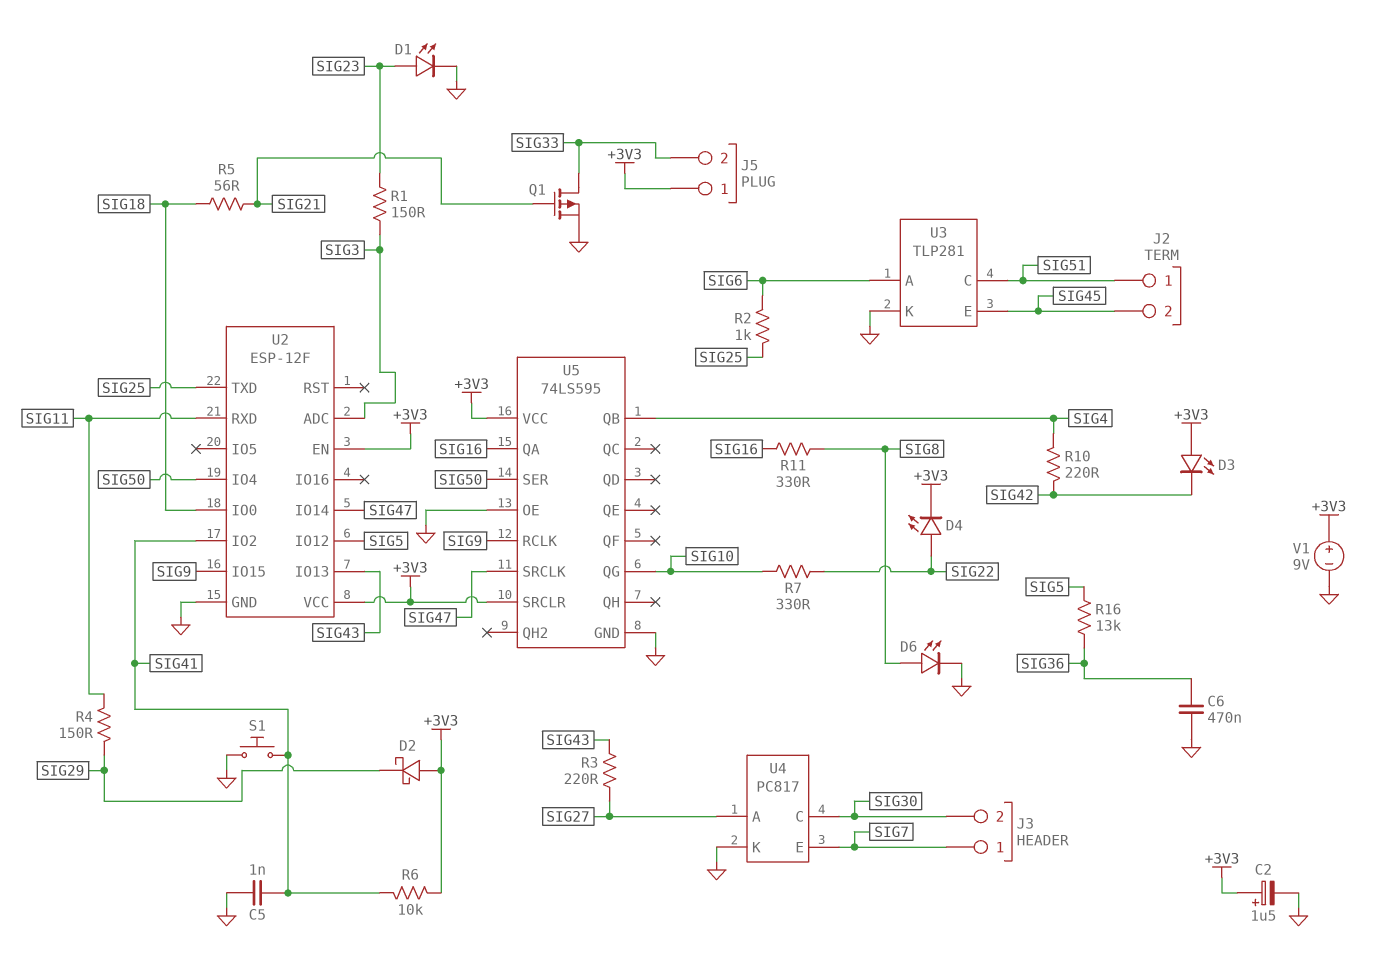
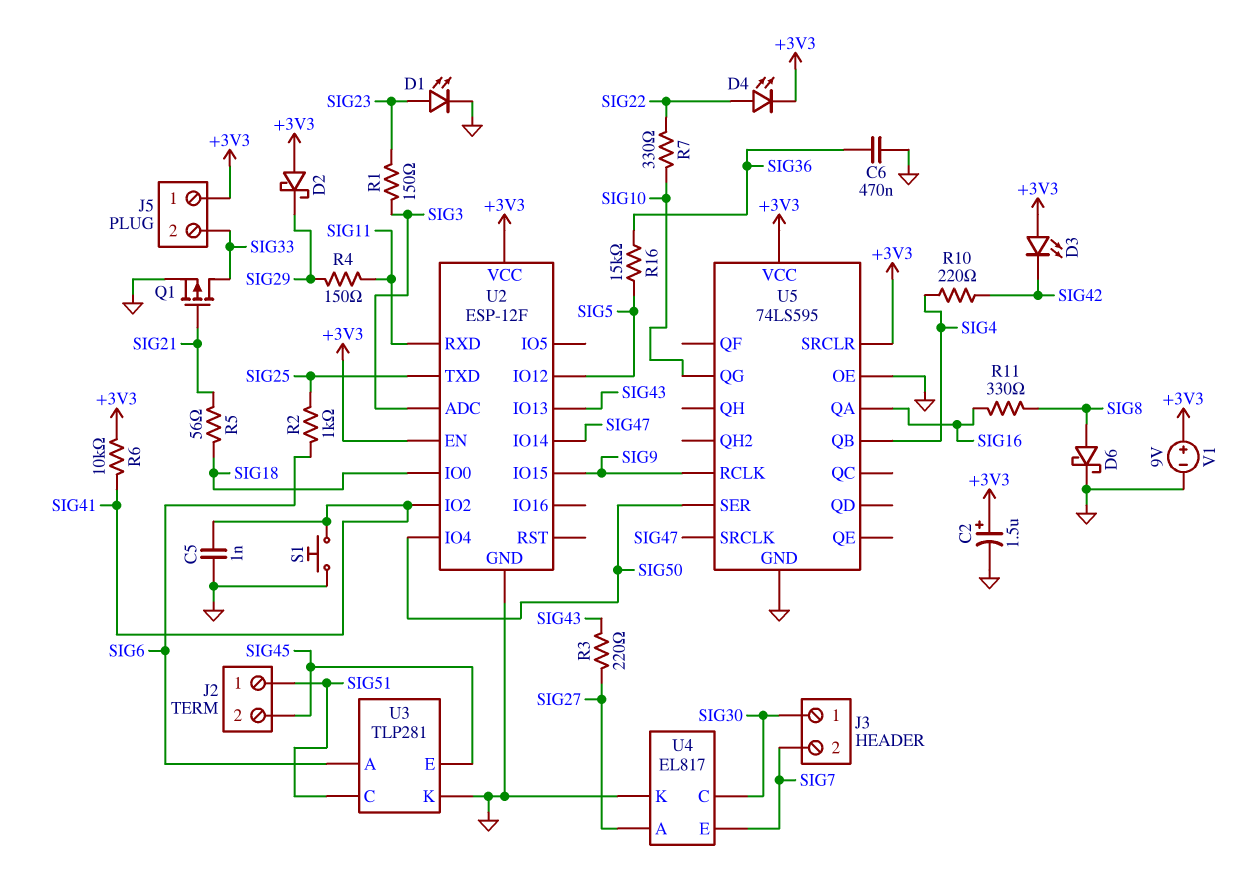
D6: LED (A SIG8, K GND) -> schottky (A SIG8, K GND)
J3 pin 1: SIG7 -> SIG30
J3 pin 2: SIG30 -> SIG7
R16: 13k (SIG5, SIG36) -> 15k (SIG5, SIG36)
U4: PC817 -> EL817

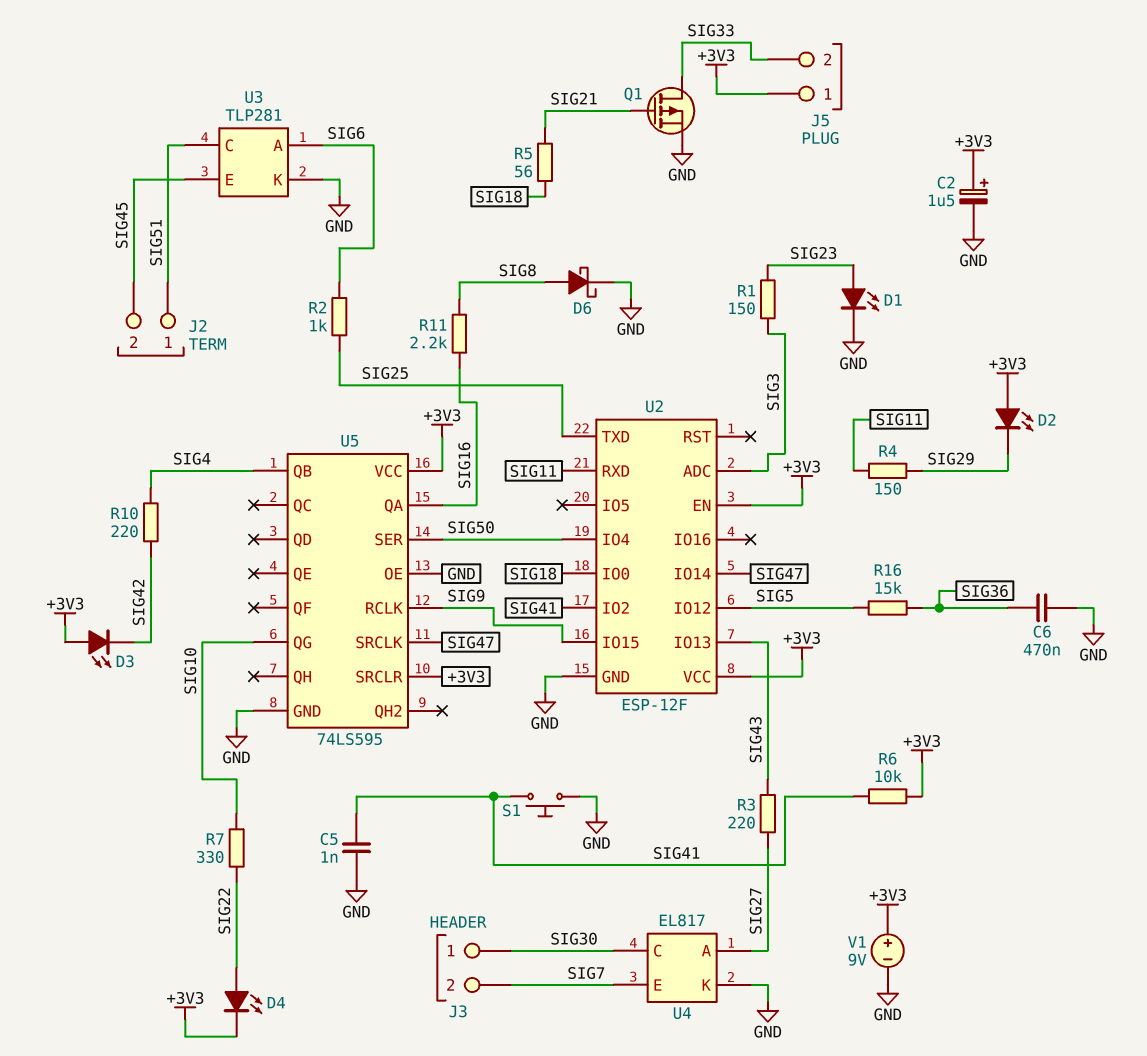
D2: schottky (A +3V3, K SIG29) -> LED (A +3V3, K SIG29)
R11: 330 (SIG8, SIG16) -> 2.2k (SIG8, SIG16)

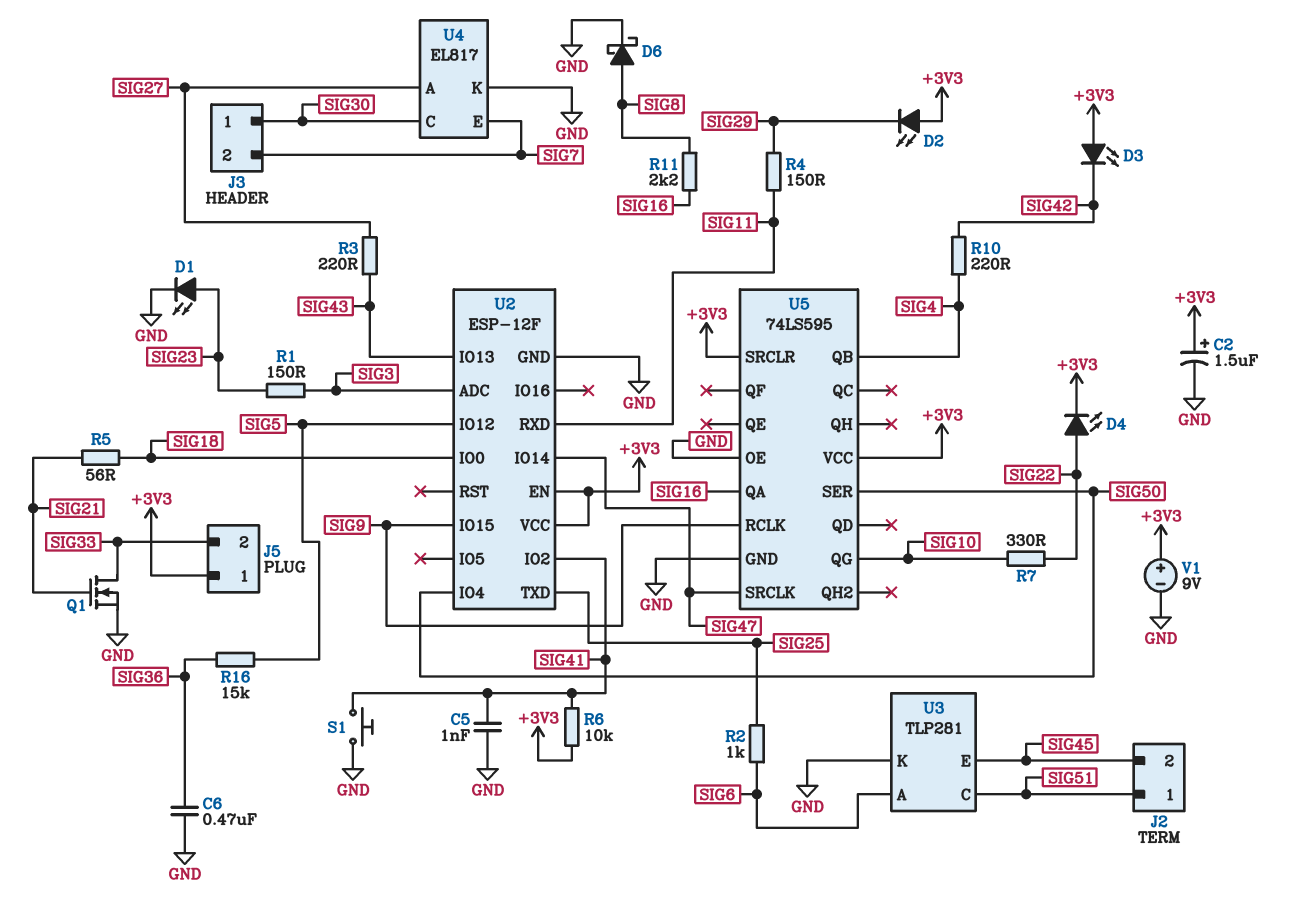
Q1: PMOS (G SIG21, D SIG33, S GND) -> NMOS (G SIG21, D SIG33, S GND)

